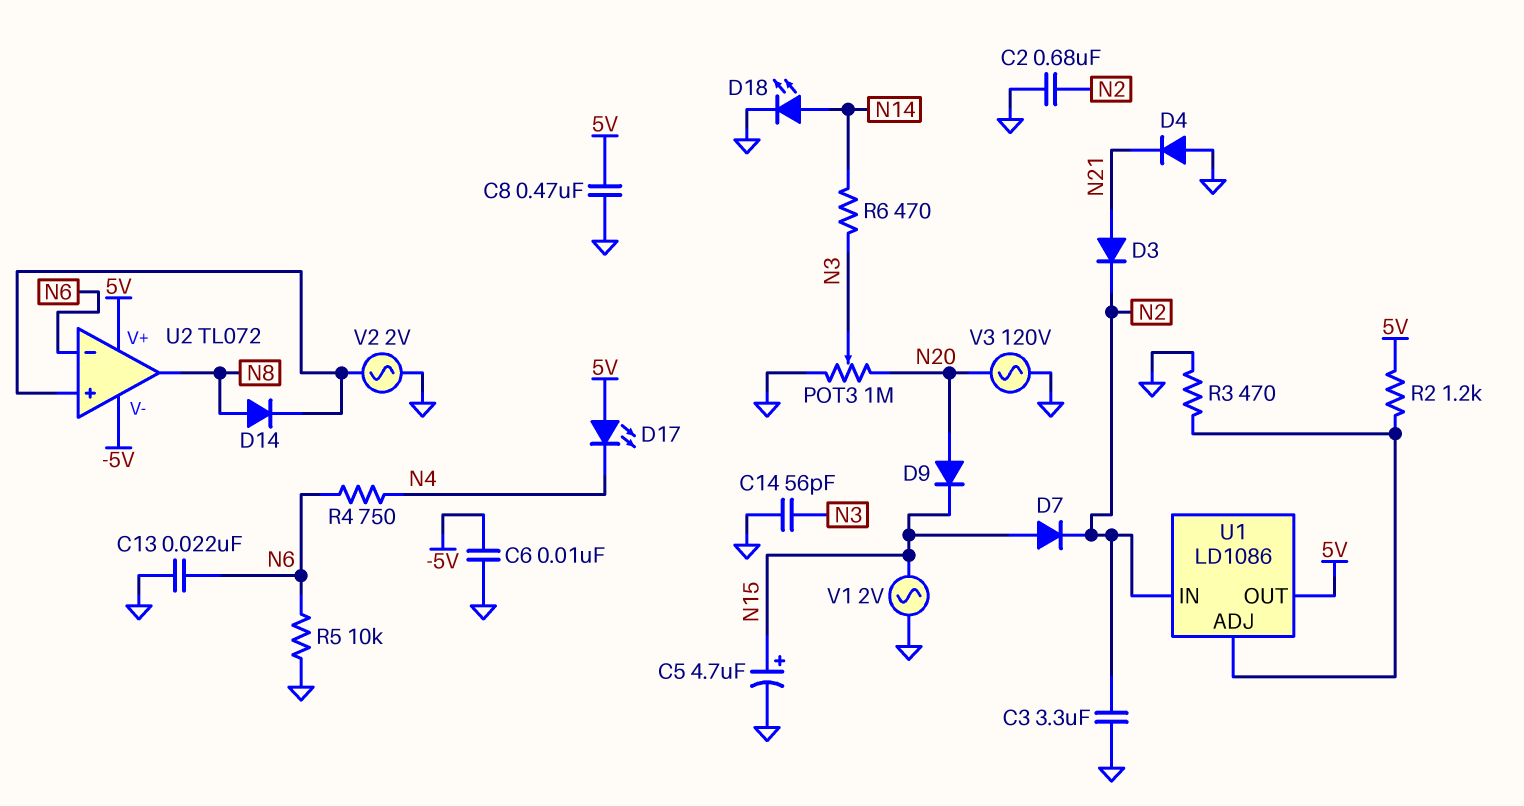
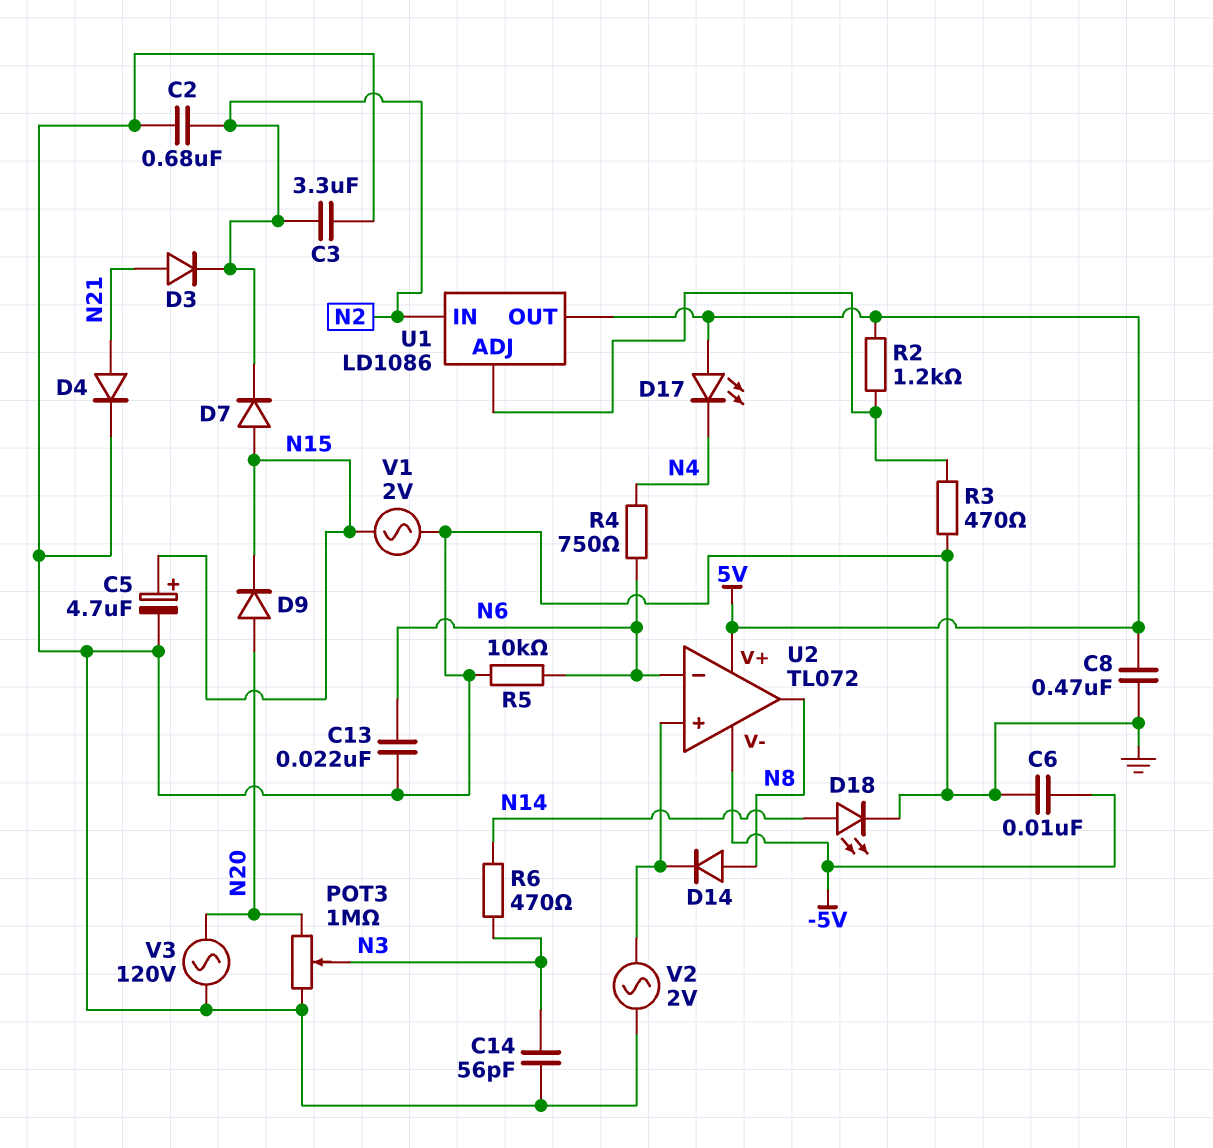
D4: diode (A GND, K N21) -> diode (A N21, K GND)

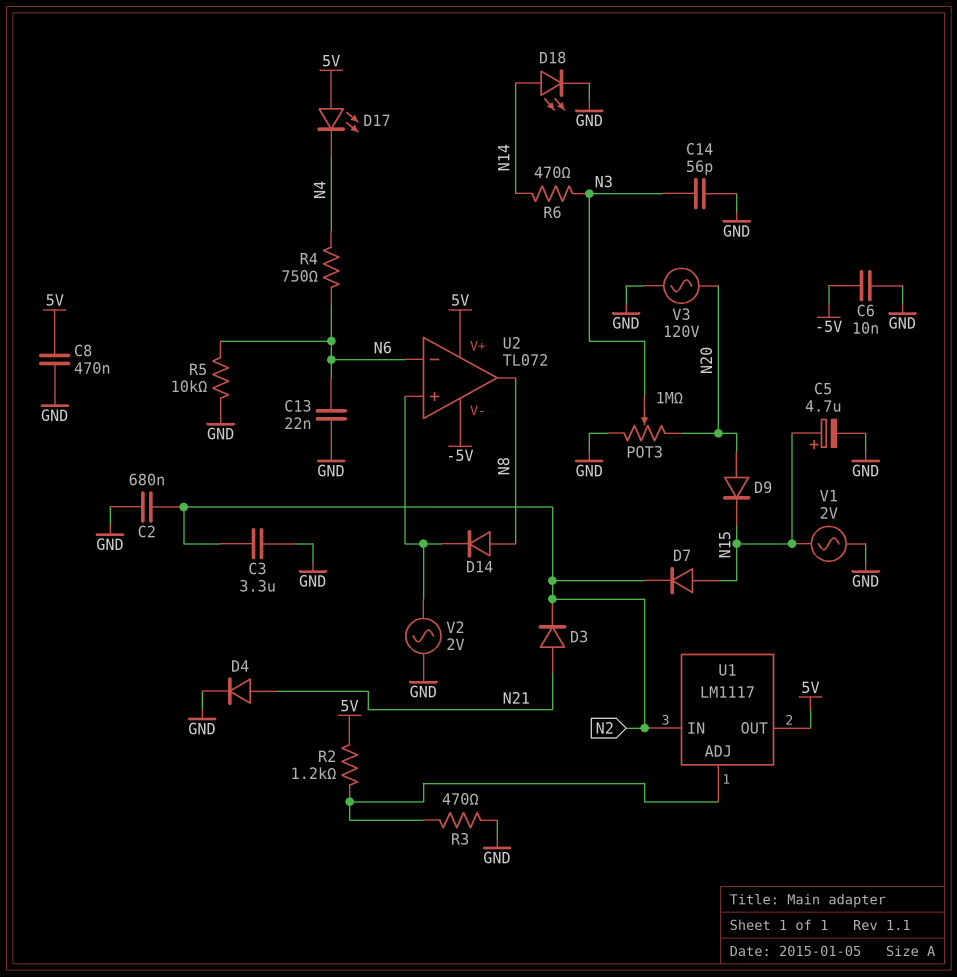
U1: LD1086 -> LM1117

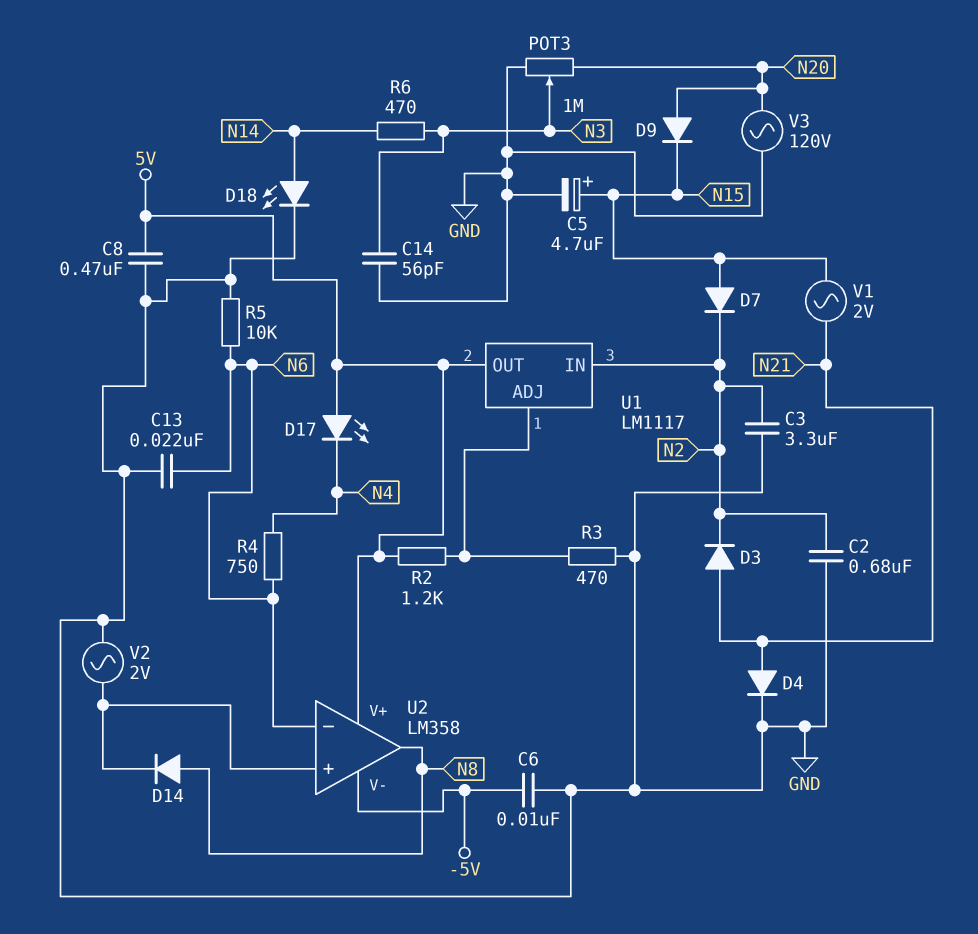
U2: TL072 -> LM358
V1: AC 2V (GND, N15) -> AC 2V (N15, N21)

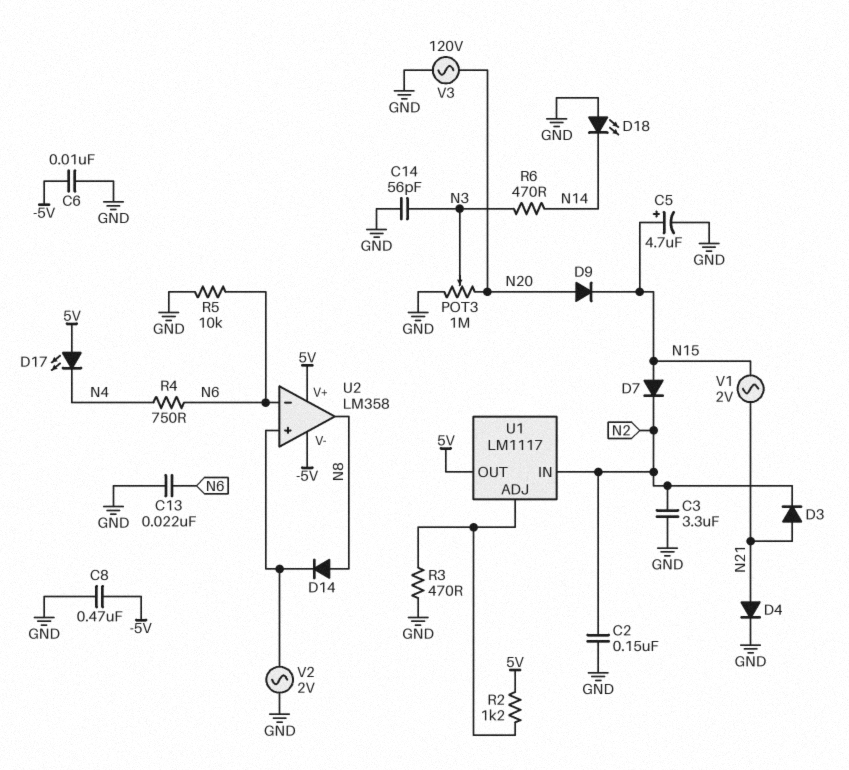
C2: 680nF (GND, N2) -> 150nF (GND, N2)
C8: 470nF (5V, GND) -> 470nF (-5V, GND)
D18: LED (A N14, K GND) -> LED (A GND, K N14)

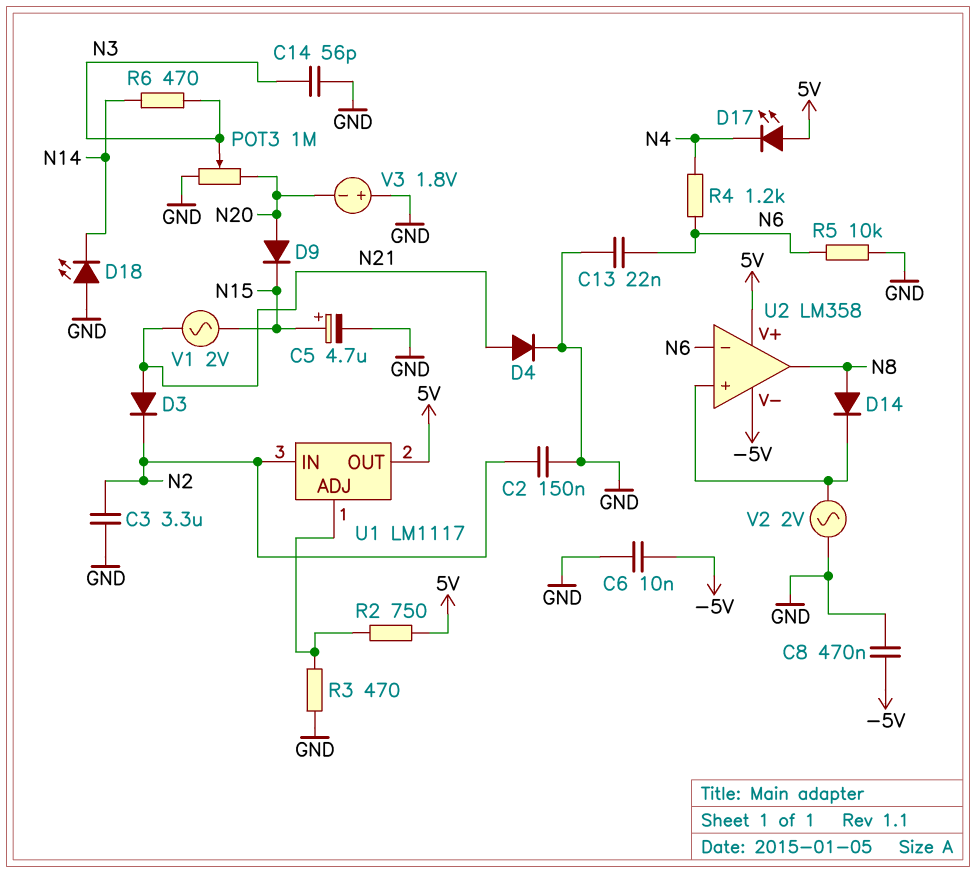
D7: diode (A N15, K N2) -> none
R2: 1.2k (5V, U1/ADJ) -> 750 (5V, U1/ADJ)
R4: 750 (N4, N6) -> 1.2k (N4, N6)
V3: AC 120V (GND, N20) -> 1.8V (plus GND, minus N20)

